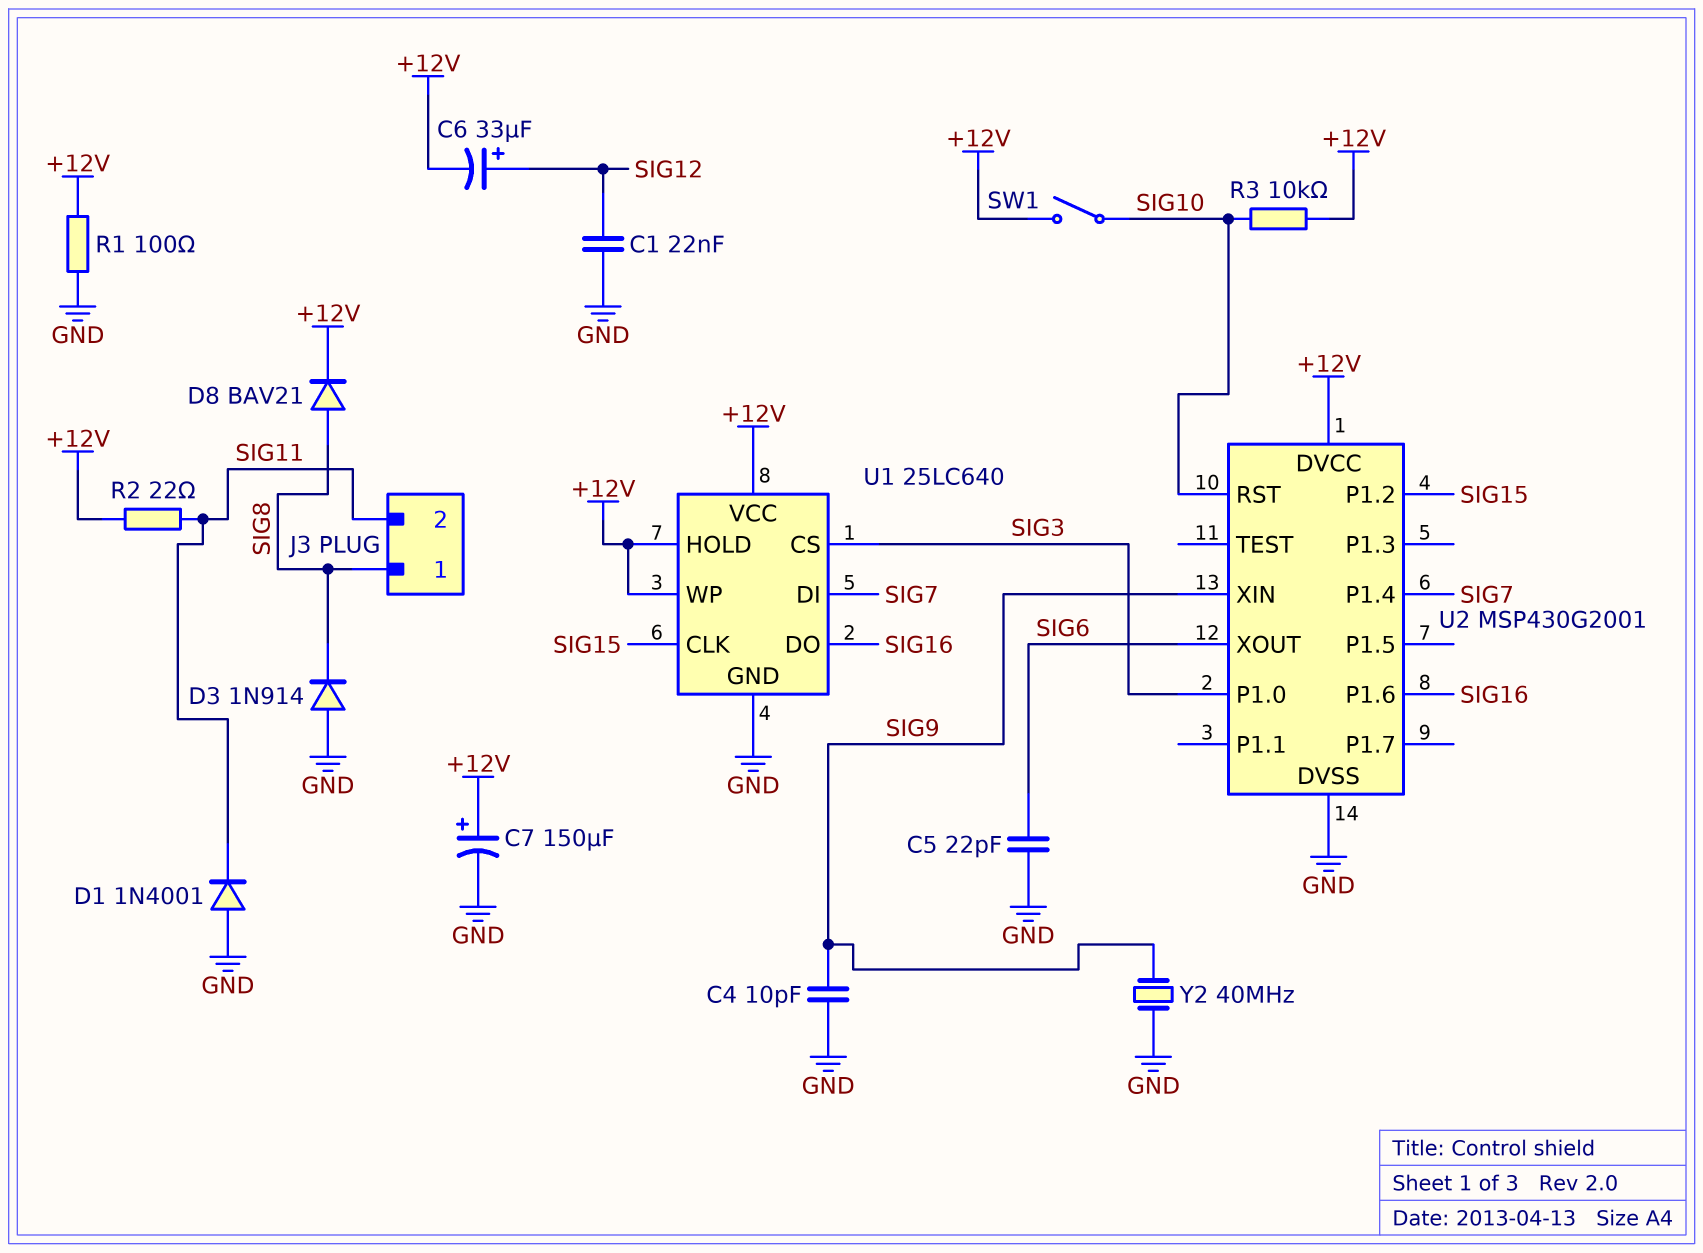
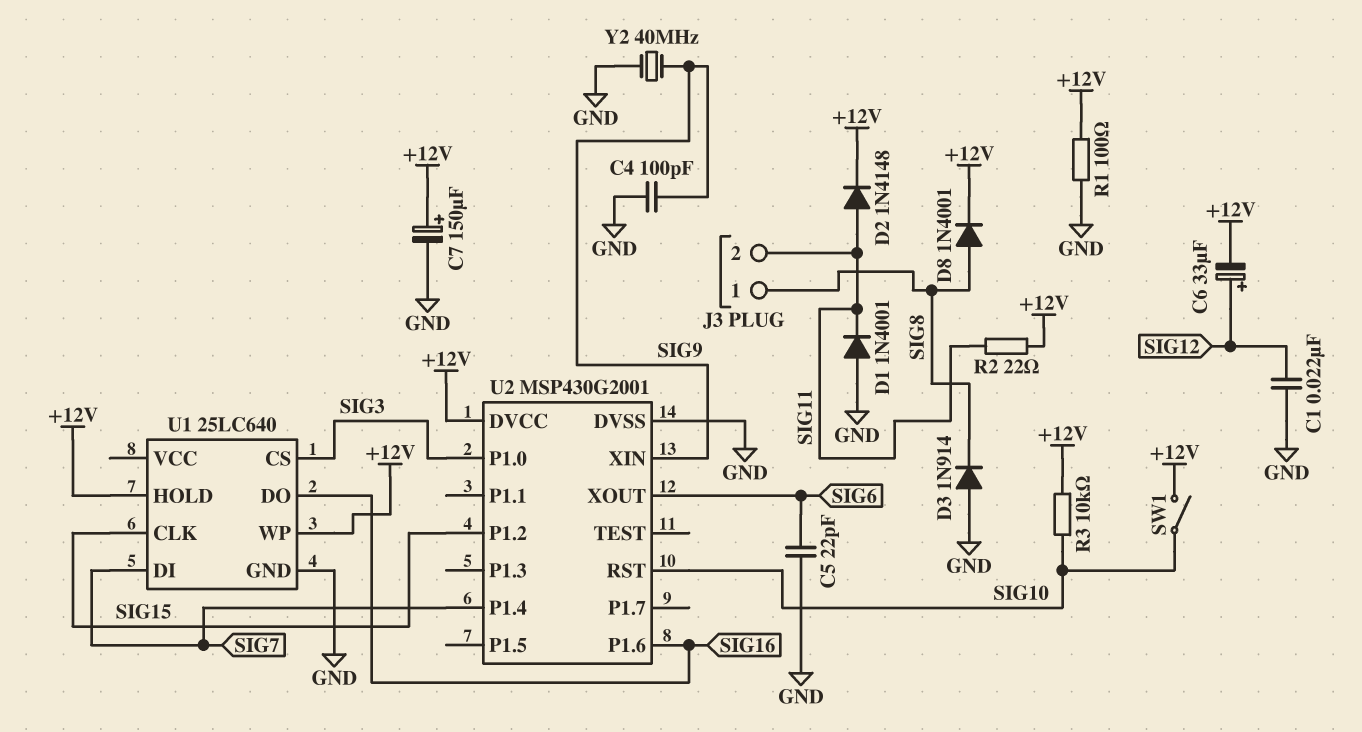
C4: 10pF (GND, SIG9) -> 100pF (GND, SIG9)
D2: none -> diode 1N4148 (A SIG11, K +12V)
D8: diode BAV21 (A SIG8, K +12V) -> diode 1N4001 (A SIG8, K +12V)
U1 pin VCC: +12V -> none

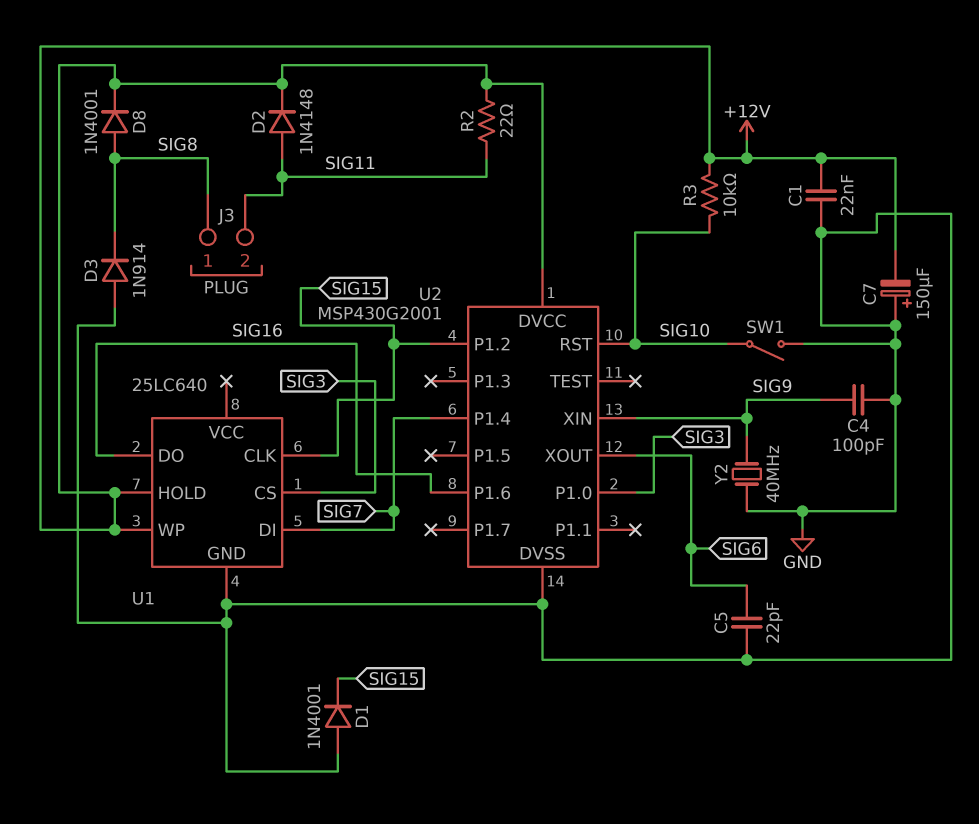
C1: 22nF (GND, SIG12) -> 22nF (+12V, GND)
C6: 33uF (plus SIG12, minus +12V) -> none
C7: 150uF (plus +12V, minus GND) -> 150uF (plus GND, minus +12V)
D1: diode 1N4001 (A GND, K SIG11) -> diode 1N4001 (A GND, K SIG15)
R1: 100 (+12V, GND) -> none
SW1: switch (+12V, SIG10) -> switch (GND, SIG10)

